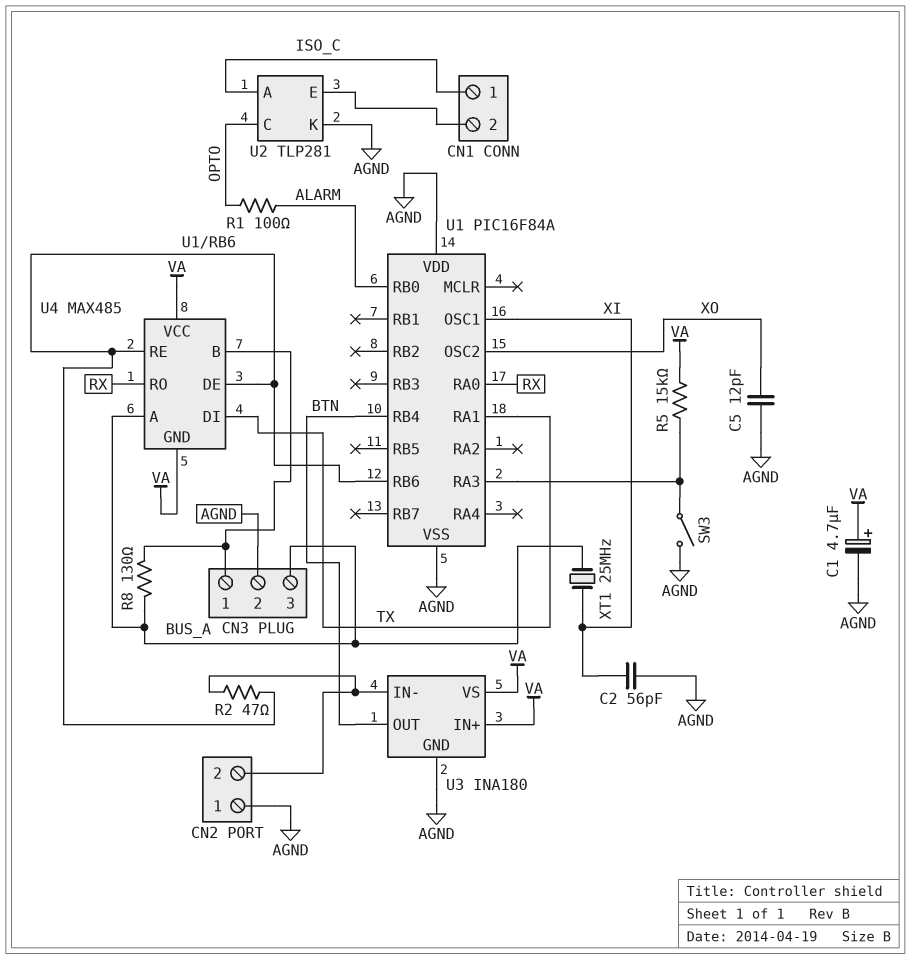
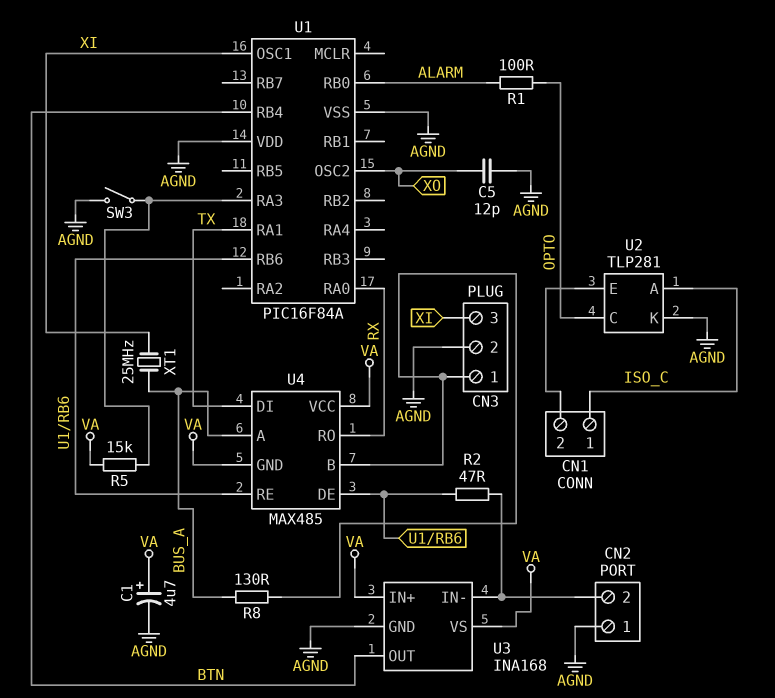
C2: 56pF (AGND, XI) -> none
CN3 pin 3: BUS_A -> XI
U3: INA180 -> INA168

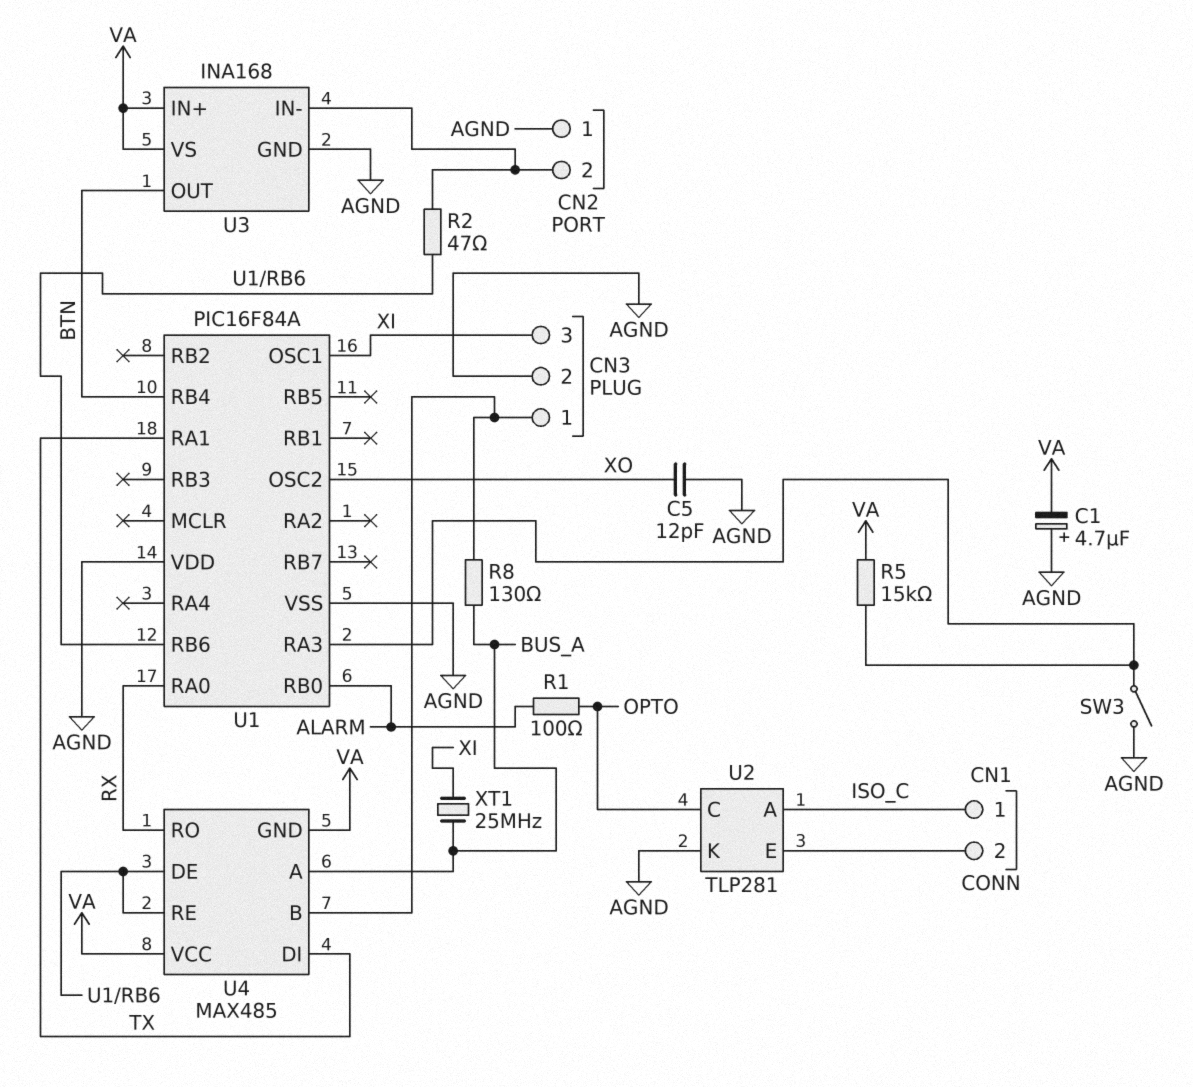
C1: 4.7uF (plus VA, minus AGND) -> 4.7uF (plus AGND, minus VA)

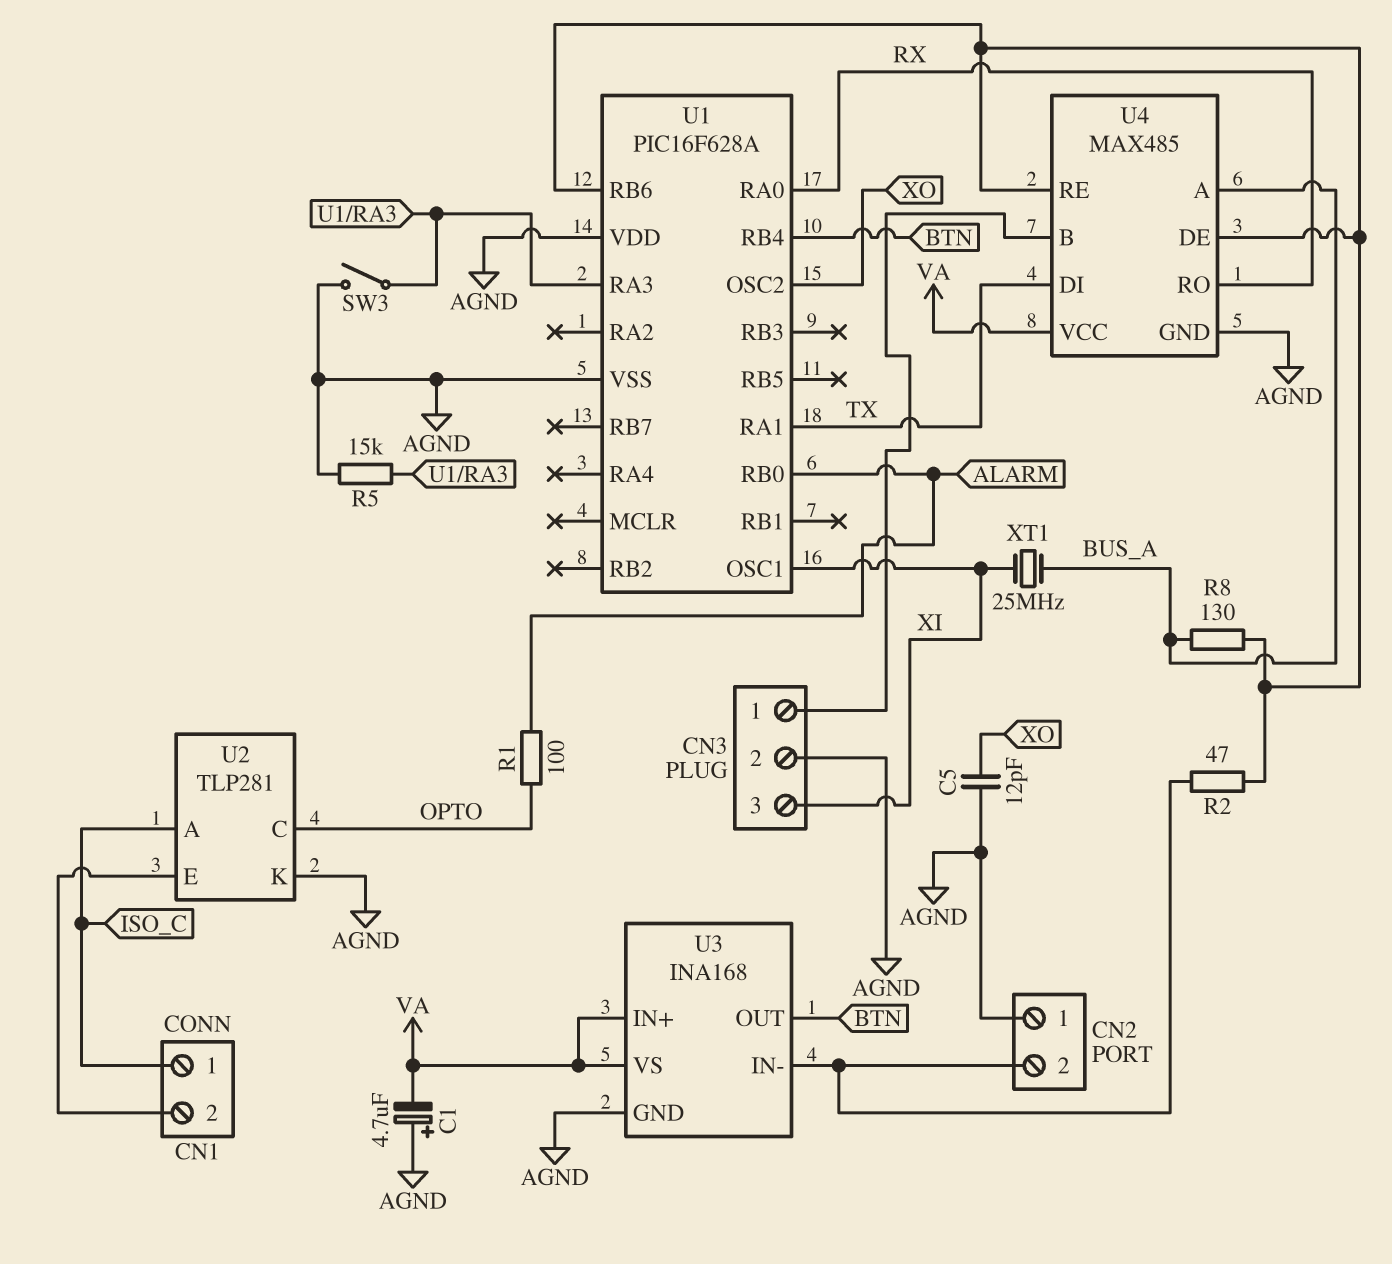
R5: 15k (U1/RA3, VA) -> 15k (AGND, U1/RA3)
R8: 130 (BUS_A, CN3/1) -> 130 (BUS_A, U1/RB6)
U1: PIC16F84A -> PIC16F628A
U4 pin GND: VA -> AGND

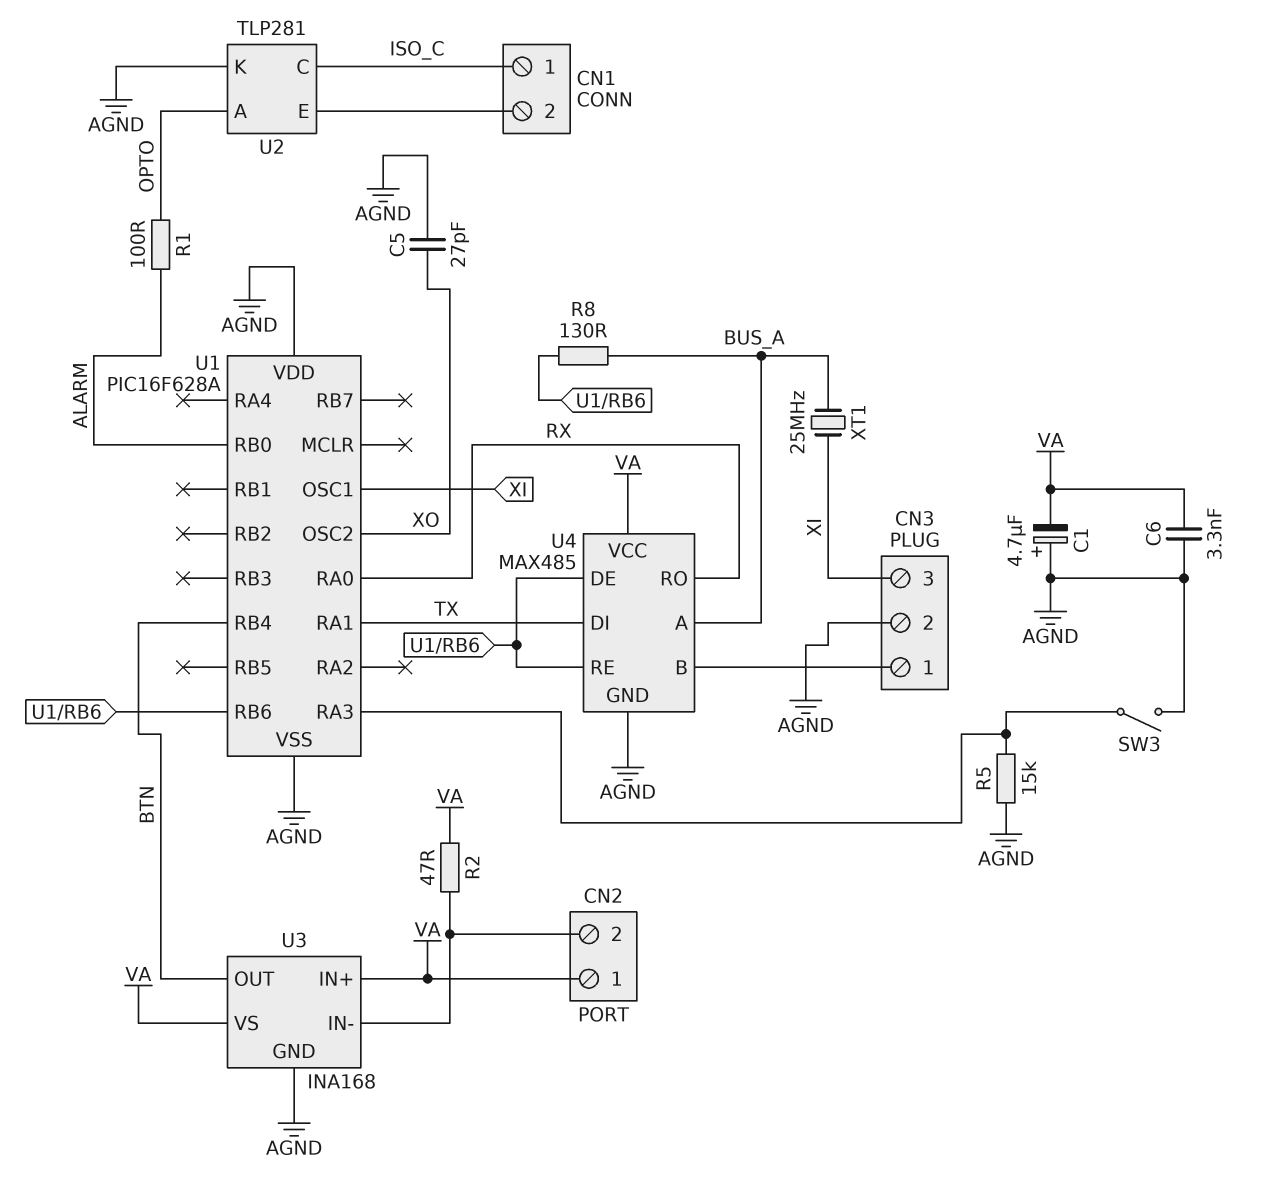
C5: 12pF (AGND, XO) -> 27pF (AGND, XO)
C6: none -> 3.3nF (AGND, VA)
CN2 pin 1: AGND -> VA
R2: 47 (CN2/2, U1/RB6) -> 47 (CN2/2, VA)
U2 pin A: ISO_C -> OPTO
U2 pin C: OPTO -> ISO_C

